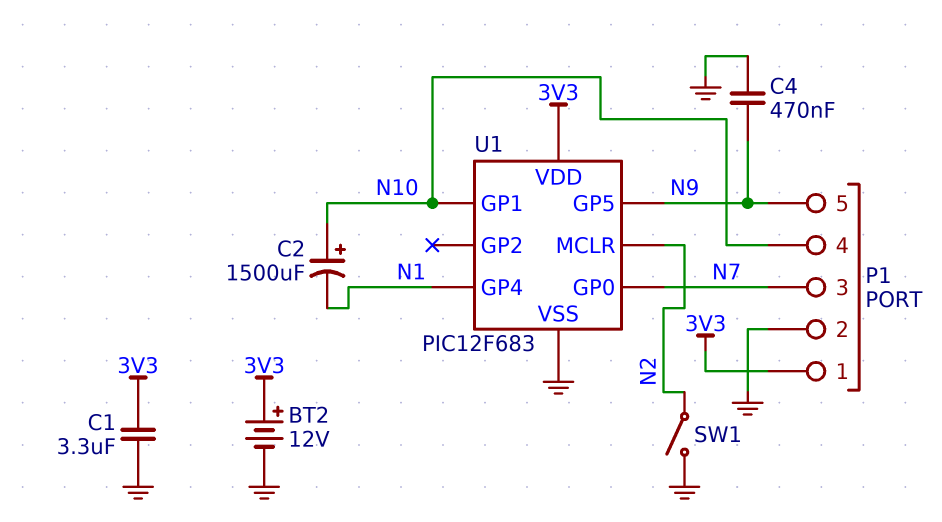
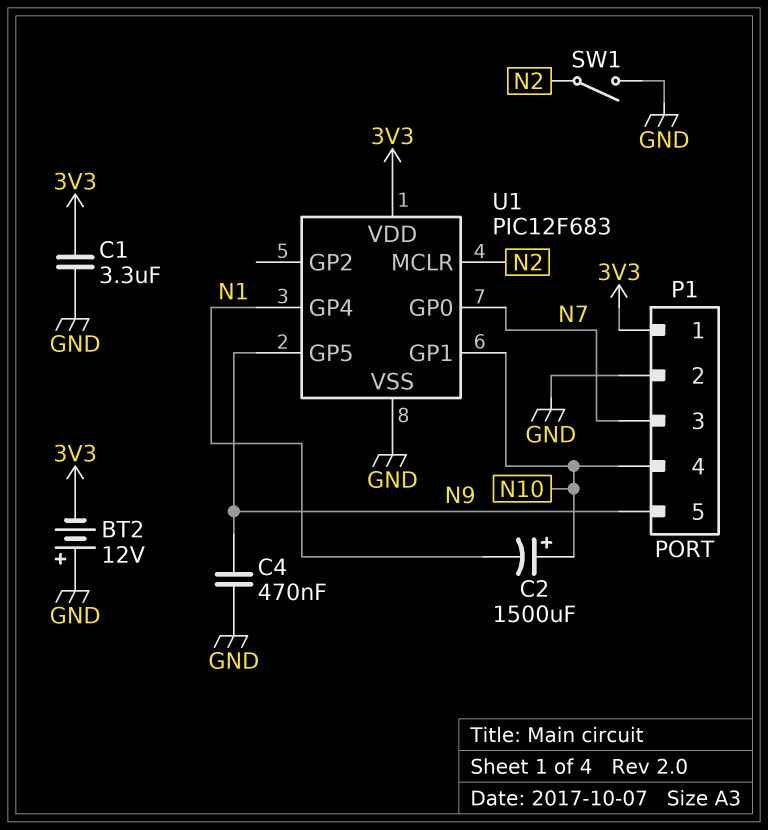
BT2: 12V (plus 3V3, minus GND) -> 12V (plus GND, minus 3V3)

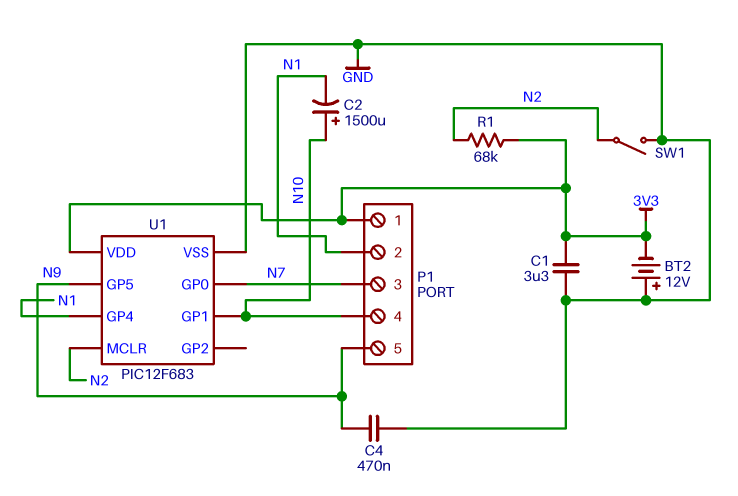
P1 pin 2: GND -> N1
R1: none -> 68k (3V3, N2)

